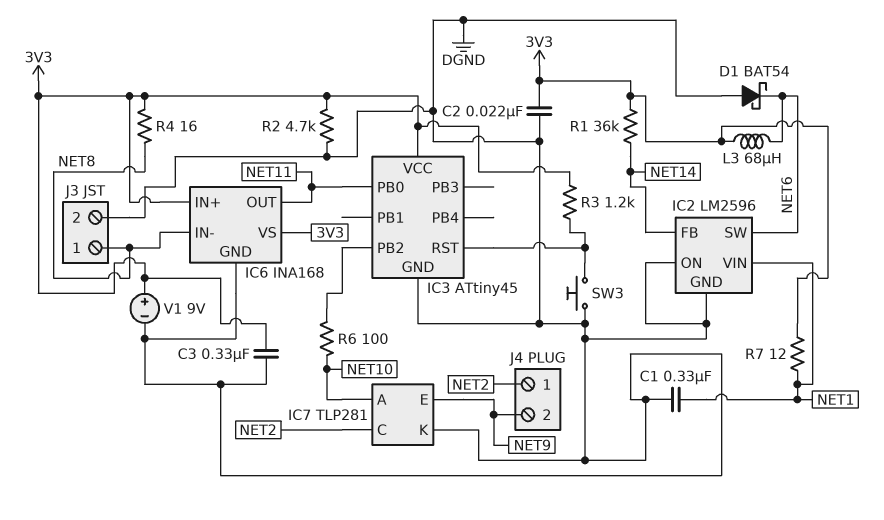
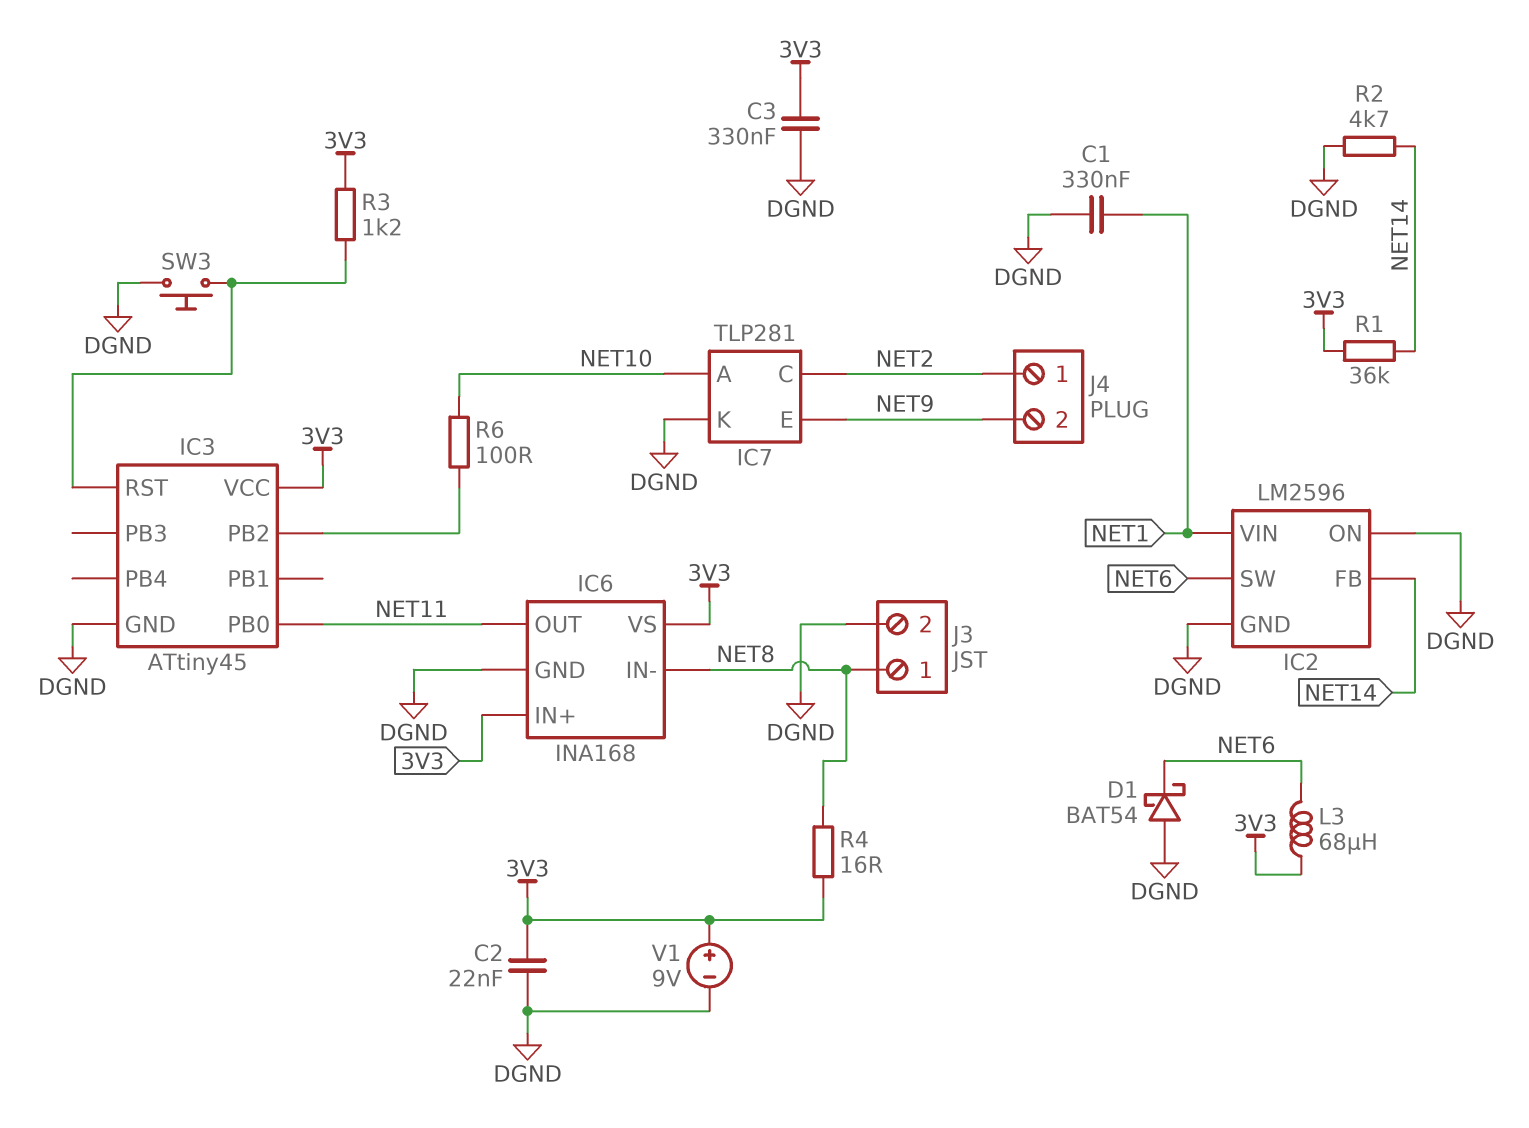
R2: 4.7k (3V3, DGND) -> 4.7k (DGND, NET14)
R7: 12 (3V3, NET1) -> none

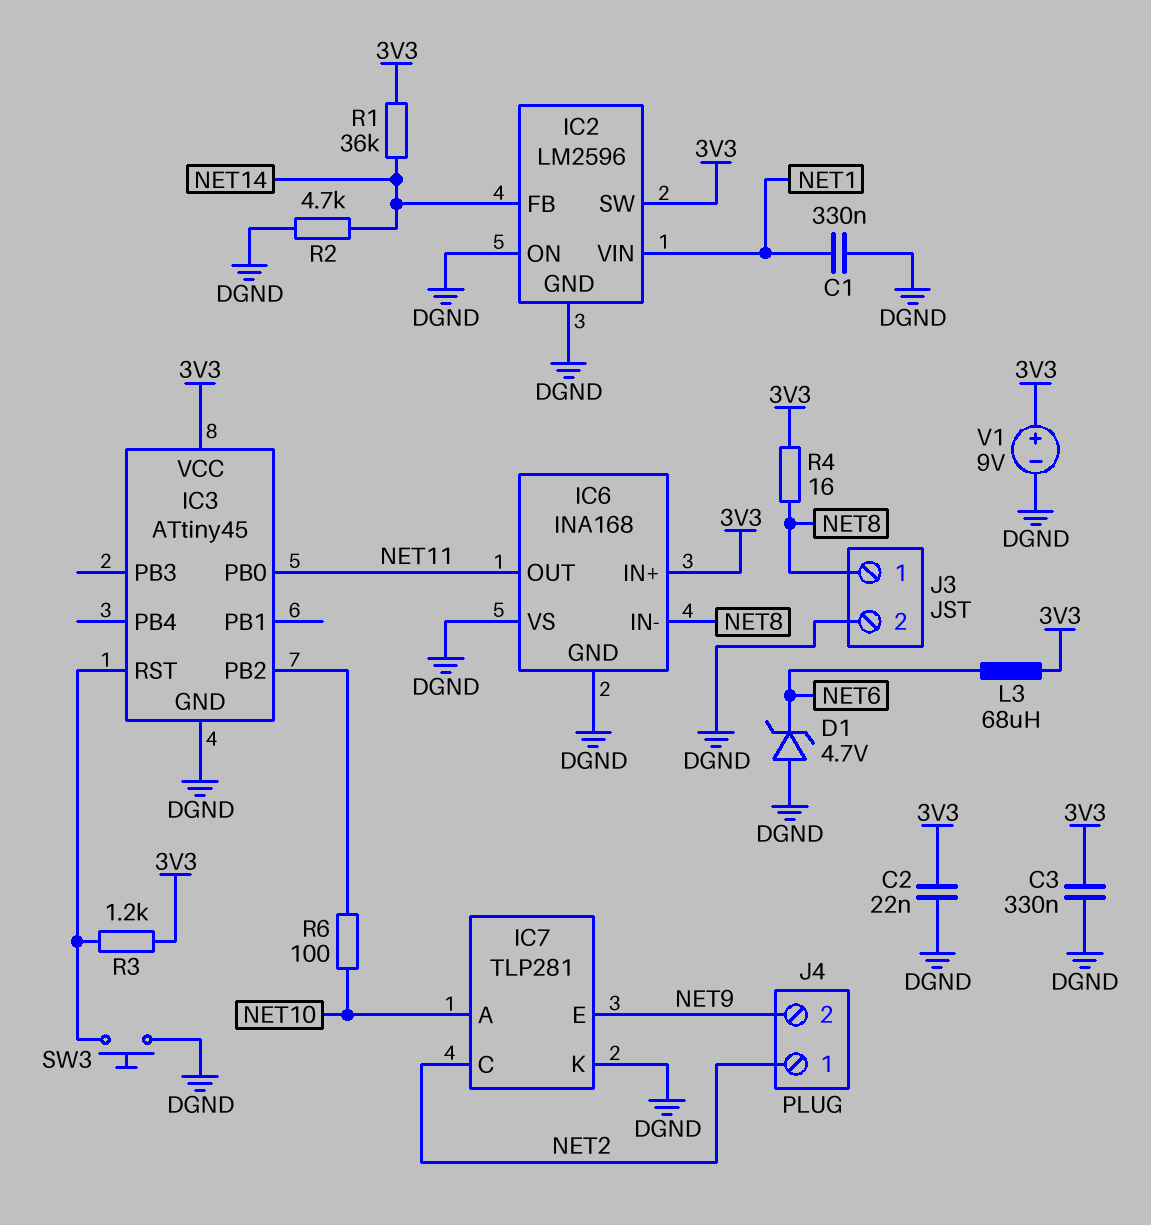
D1: schottky BAT54 (A DGND, K NET6) -> zener 4.7V (A DGND, K NET6)
IC2 pin SW: NET6 -> 3V3
IC6 pin VS: 3V3 -> DGND

